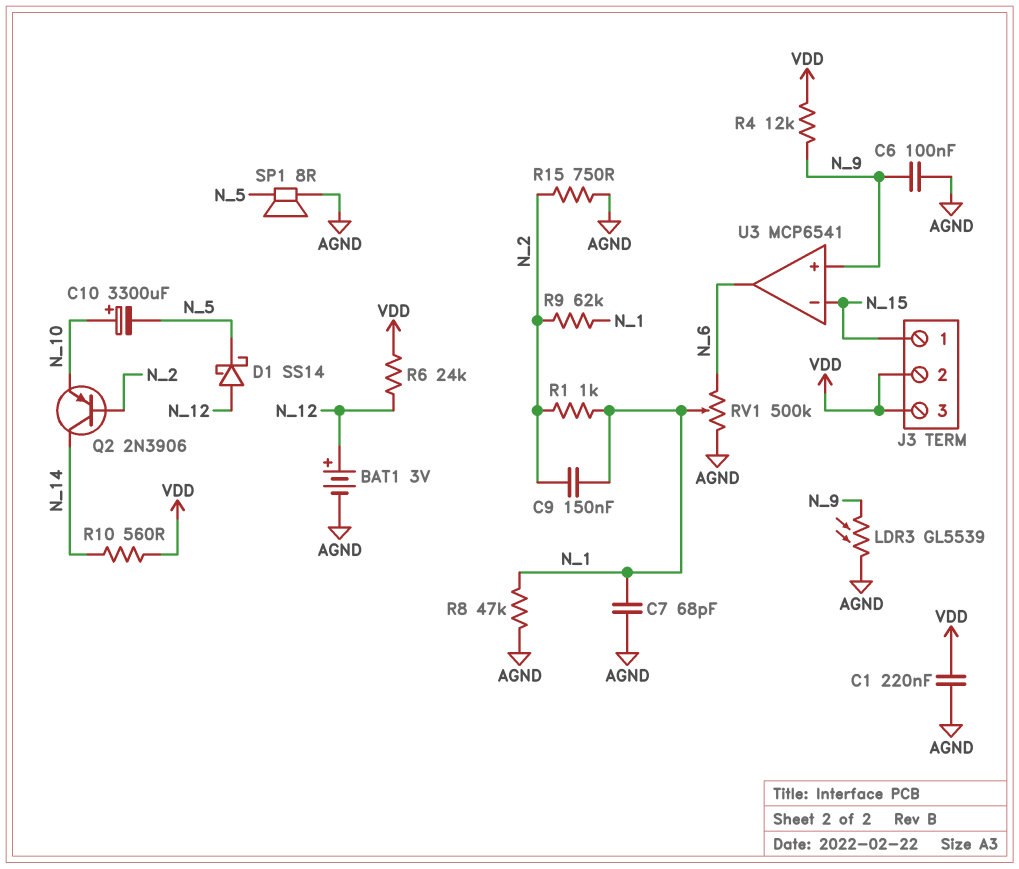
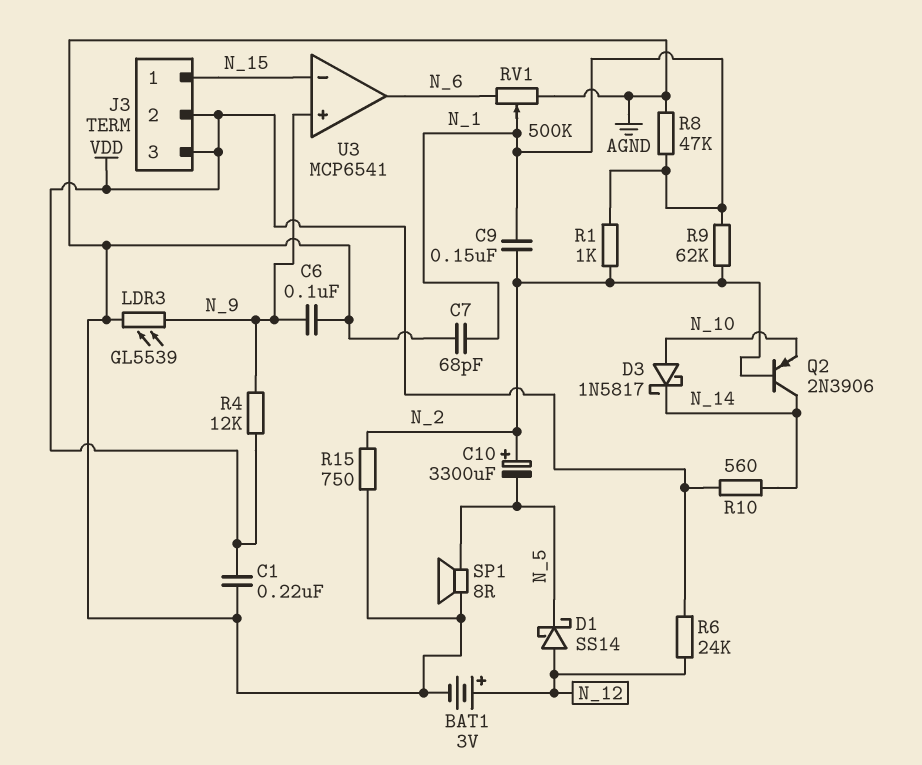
C10: 3300uF (plus N_10, minus N_5) -> 3300uF (plus N_2, minus N_5)
D3: none -> schottky 1N5817 (A N_10, K N_14)

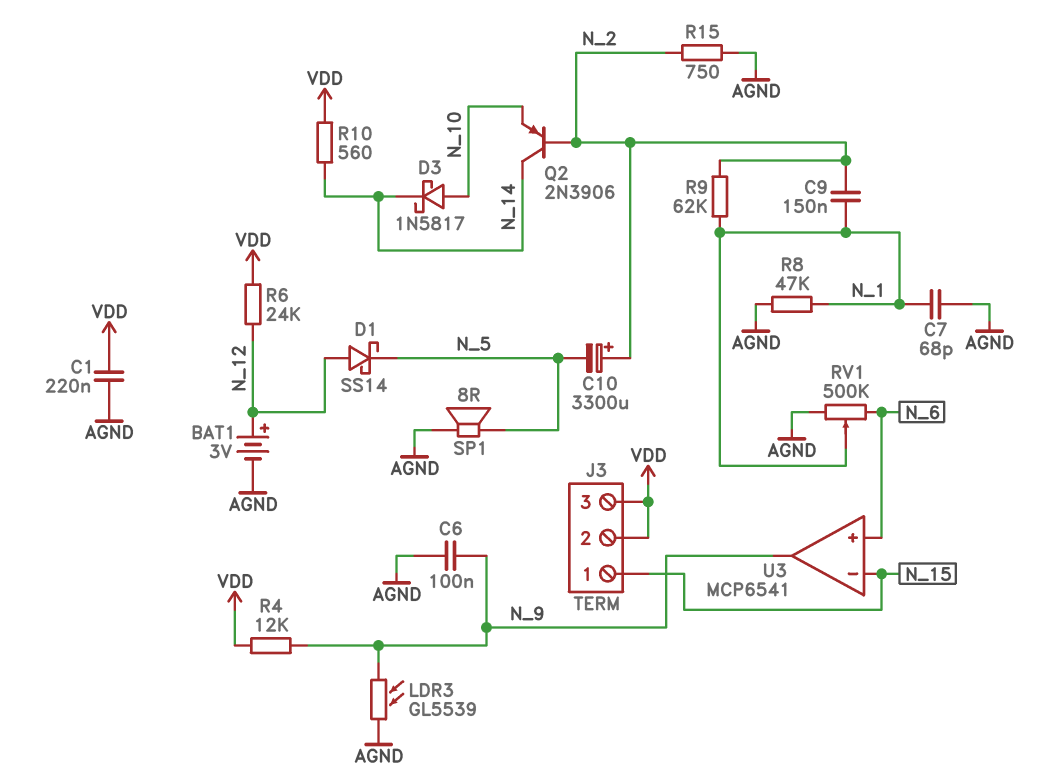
R1: 1k (N_1, N_2) -> none
U3 pin in+: N_9 -> N_6
U3 pin out: N_6 -> N_9

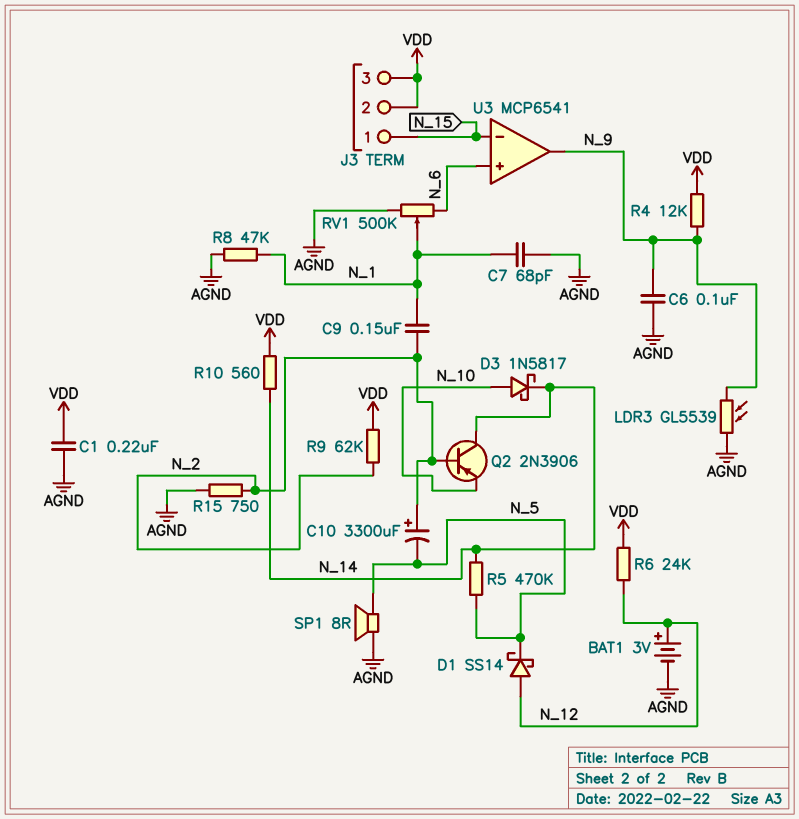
R5: none -> 470k (N_5, N_14)
R9: 62k (N_1, N_2) -> 62k (N_2, VDD)

